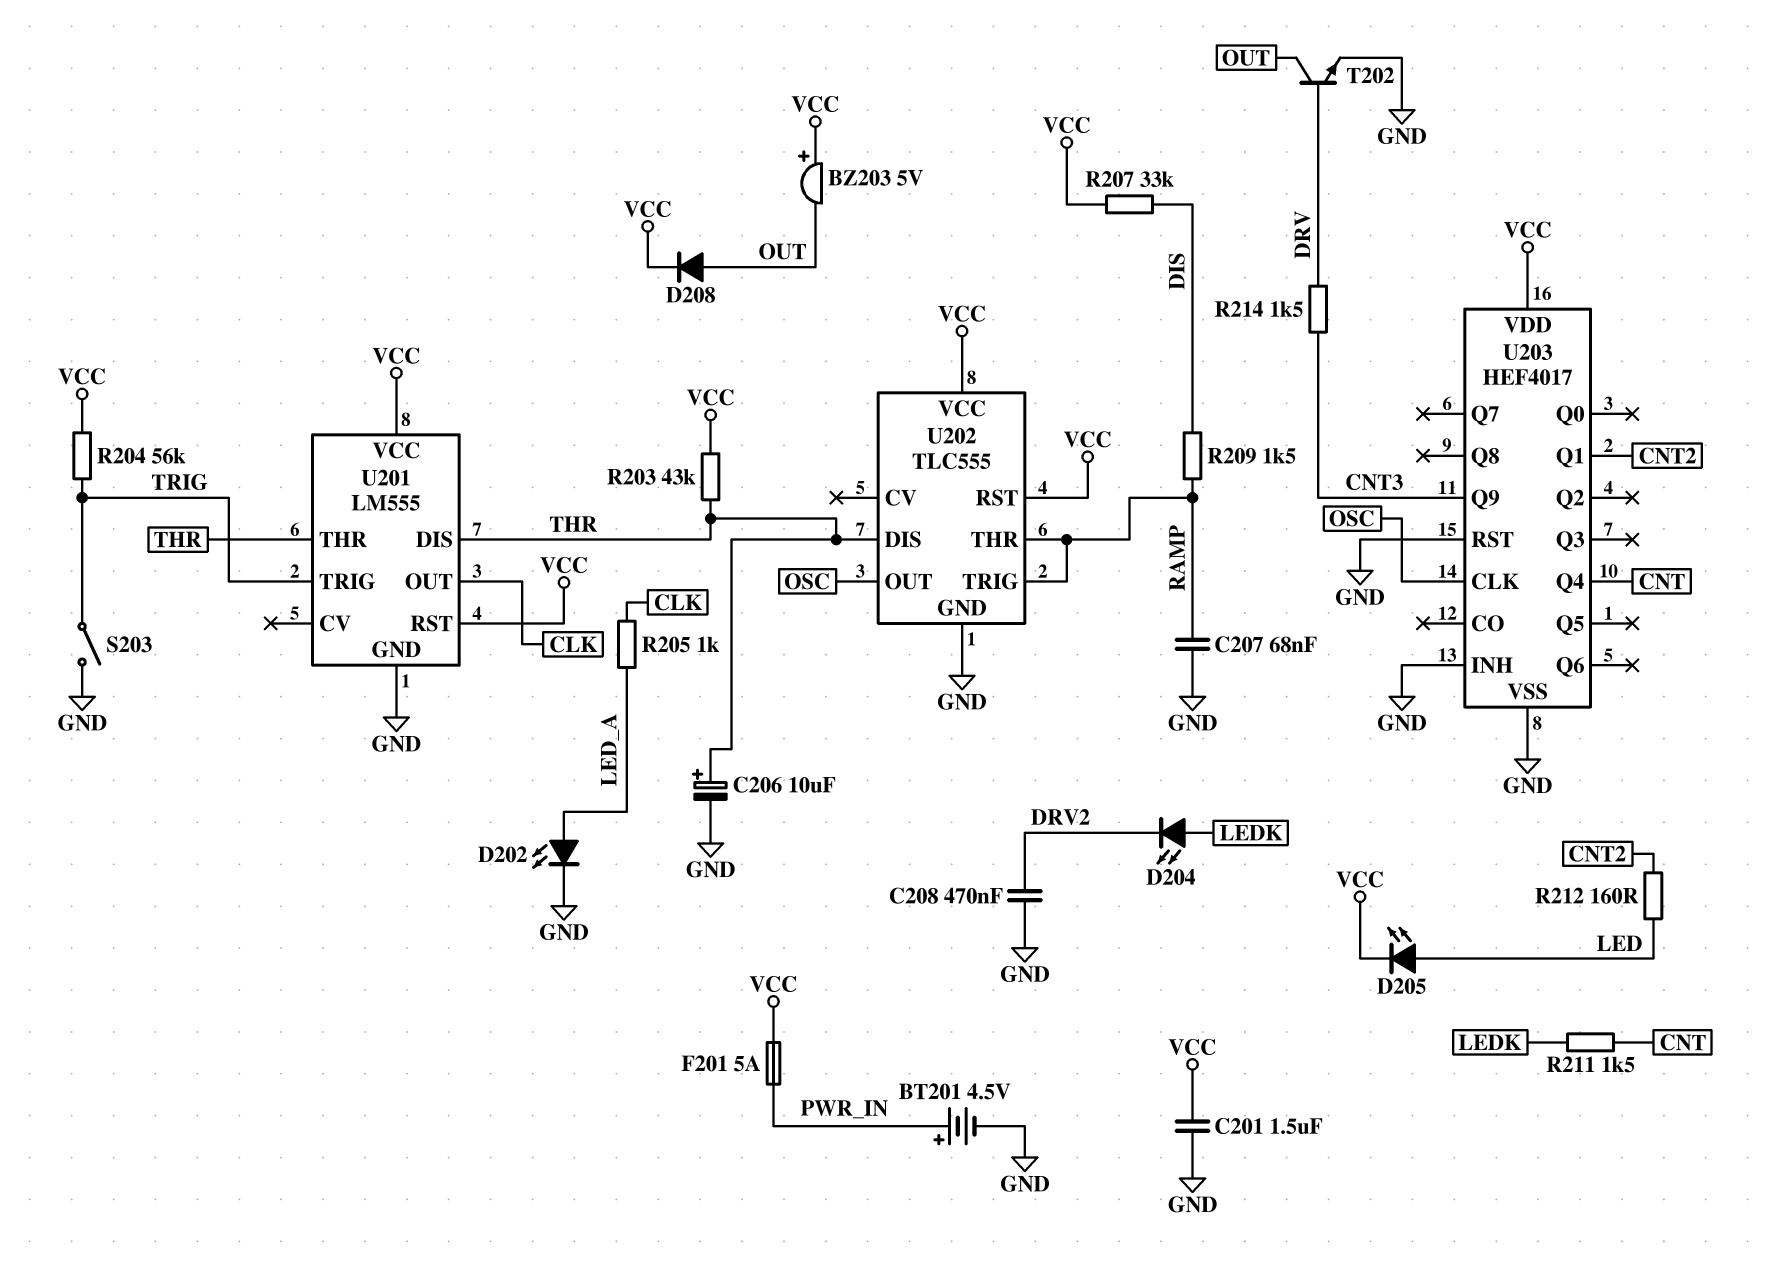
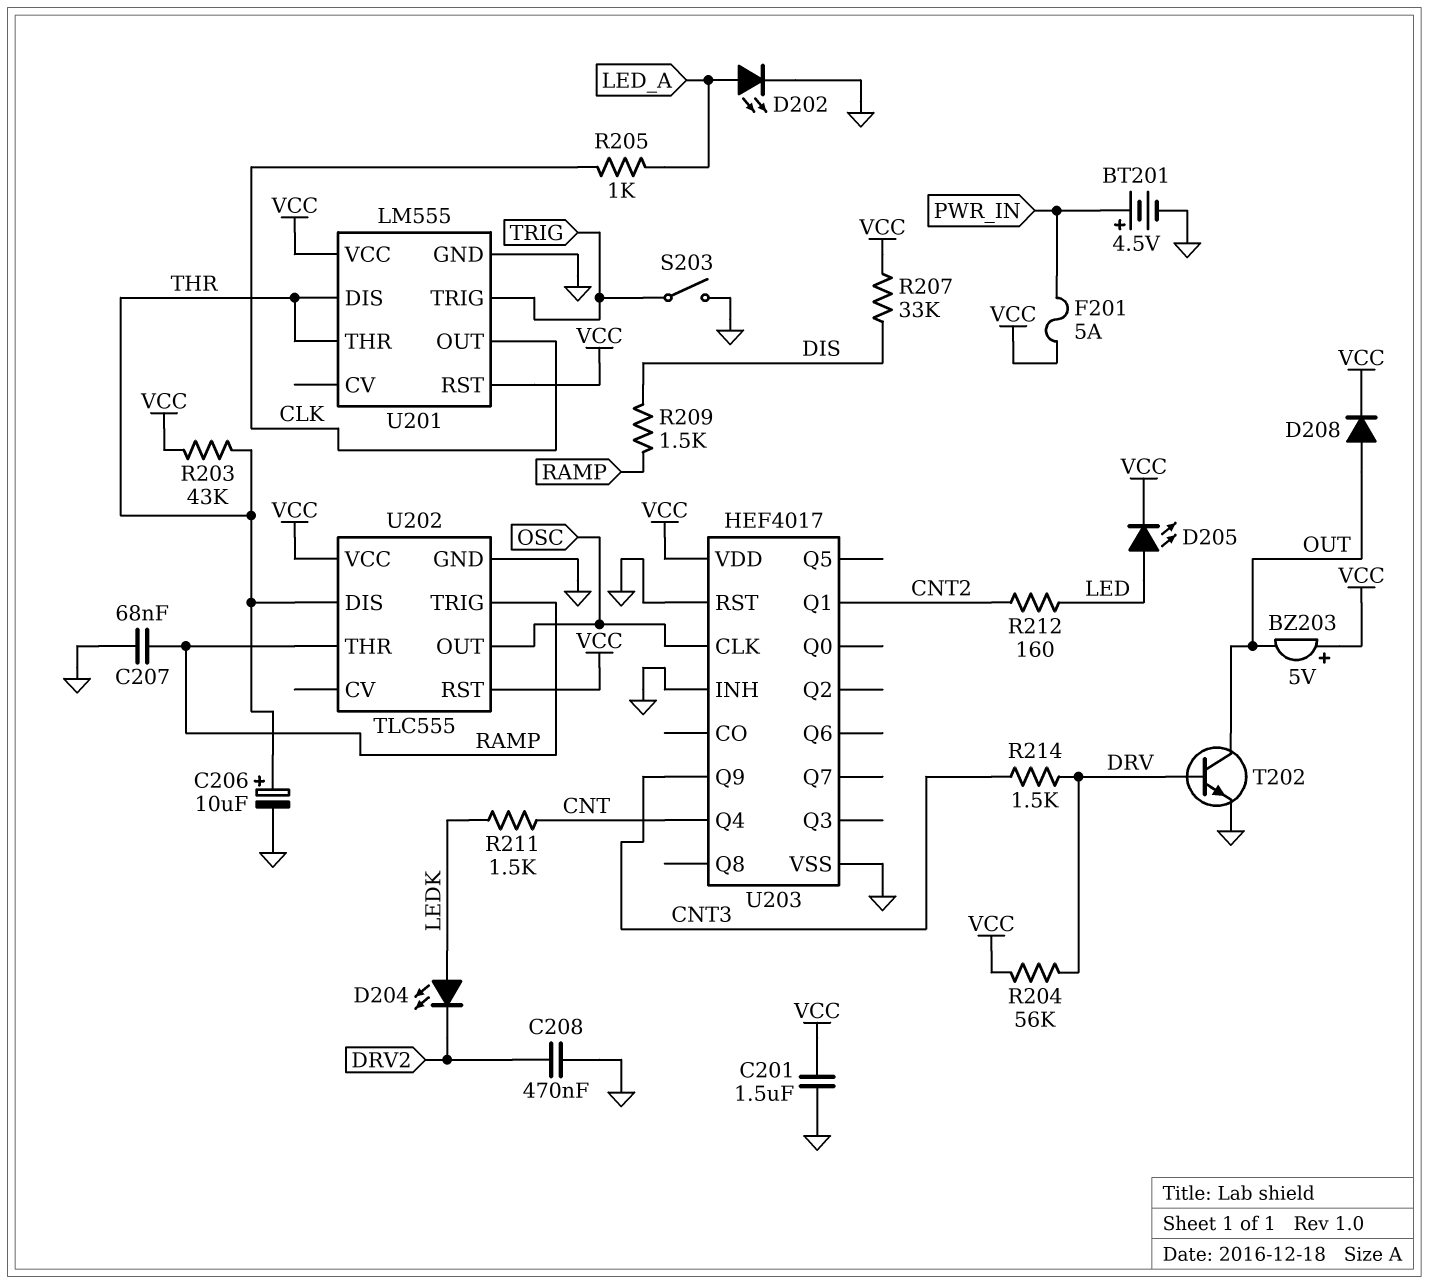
R204: 56k (TRIG, VCC) -> 56k (DRV, VCC)

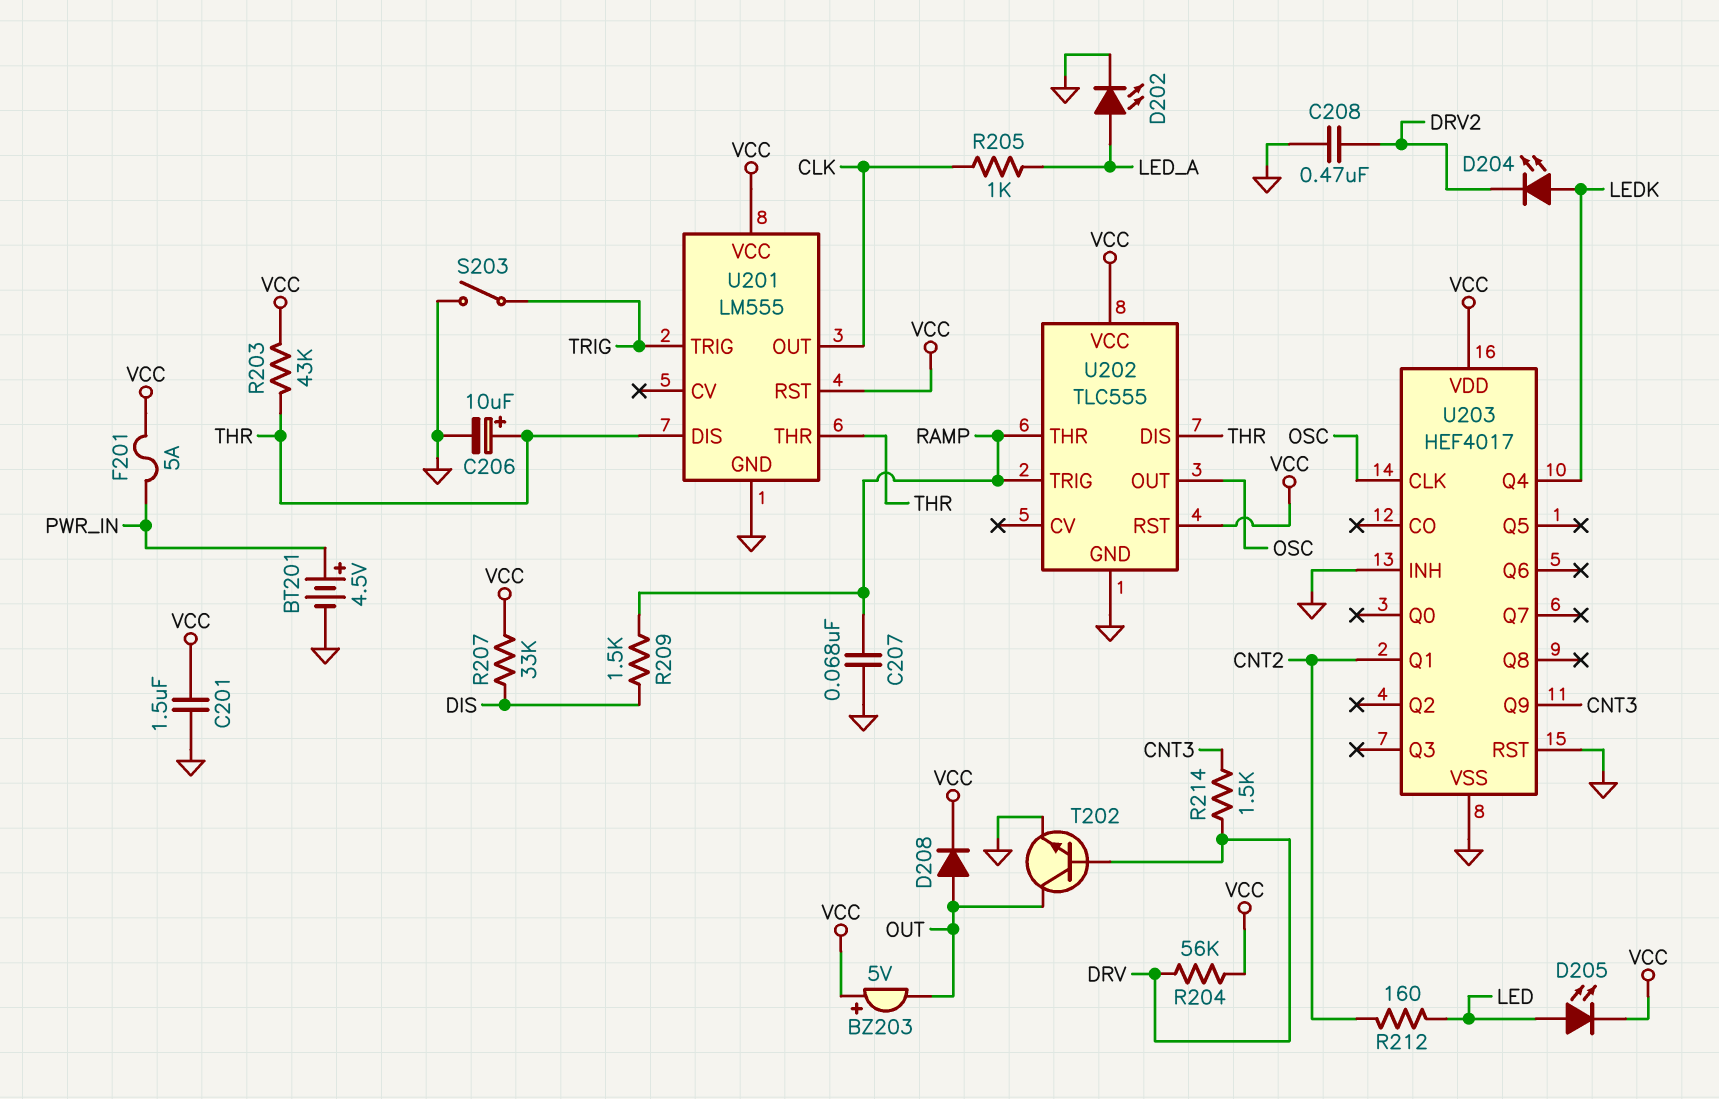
R211: 1.5k (CNT, LEDK) -> none
U203 pin Q4: CNT -> LEDK

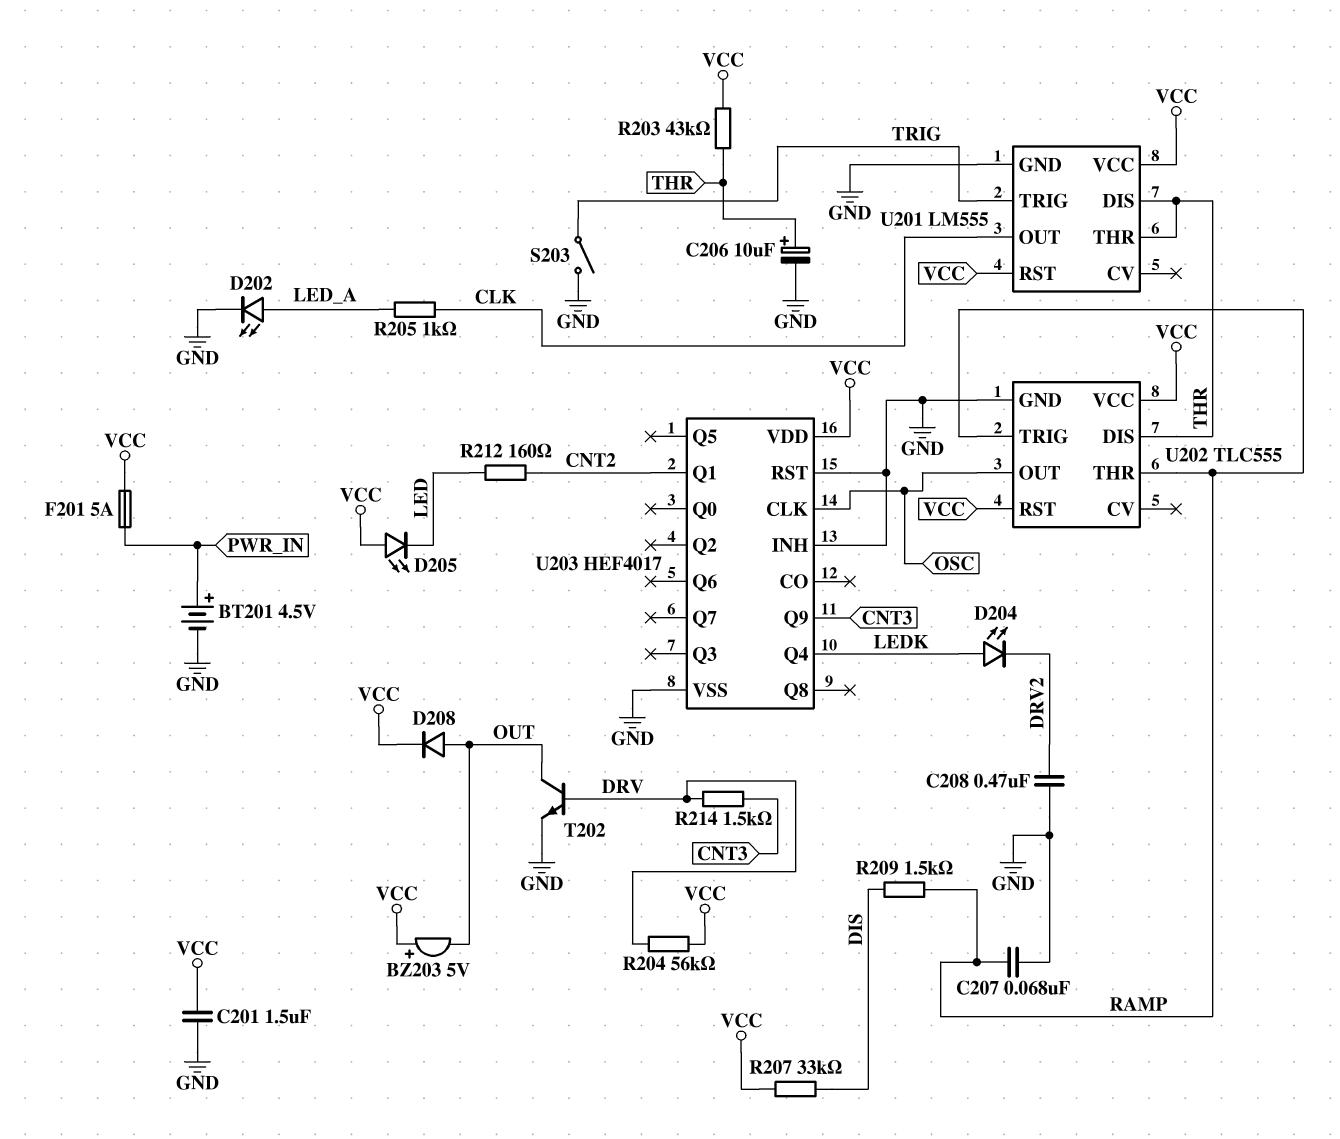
D205: LED (A LED, K VCC) -> LED (A VCC, K LED)

